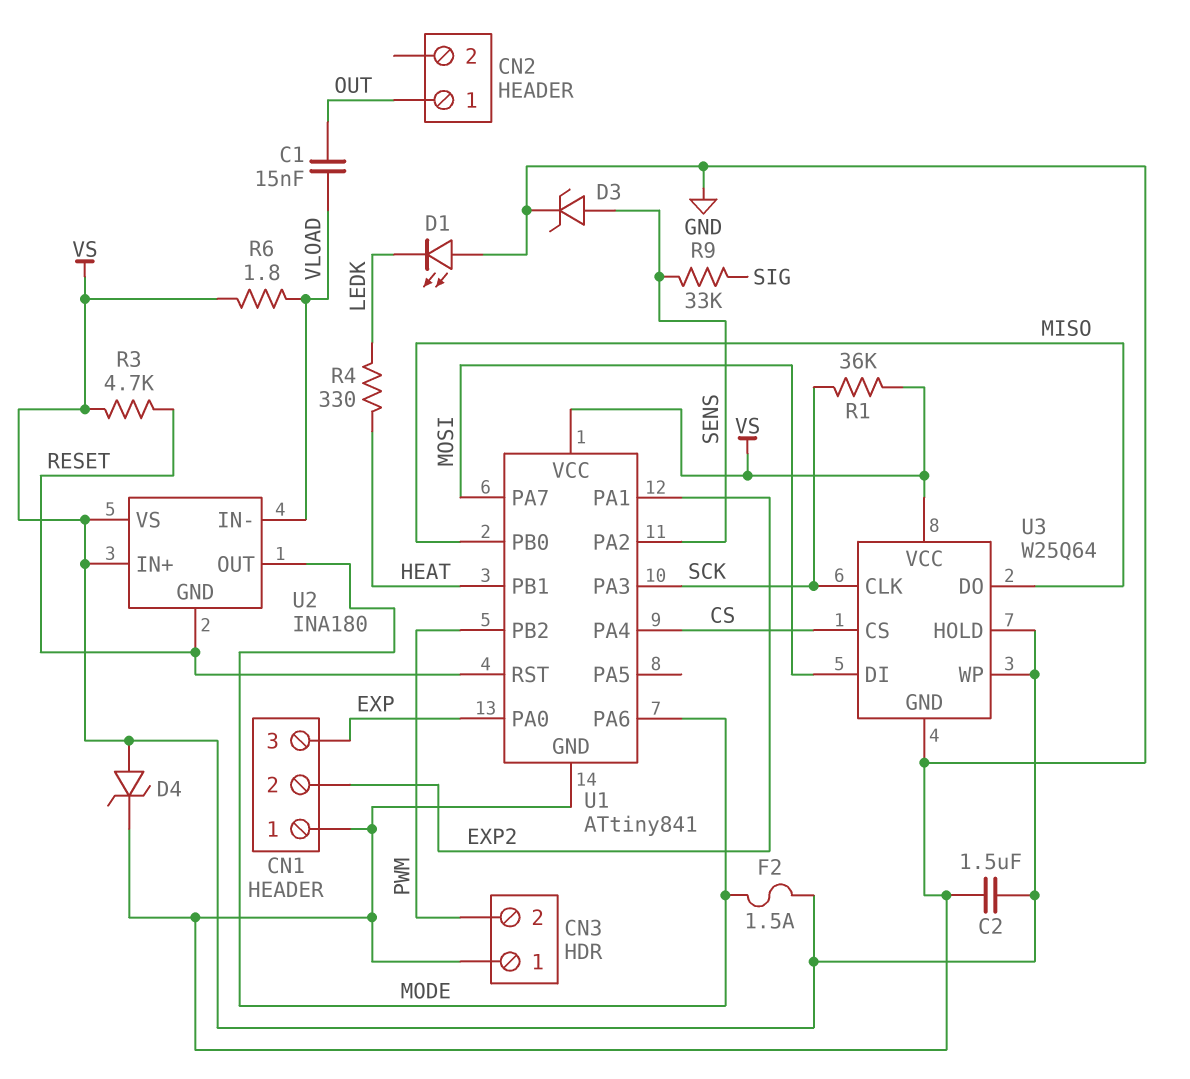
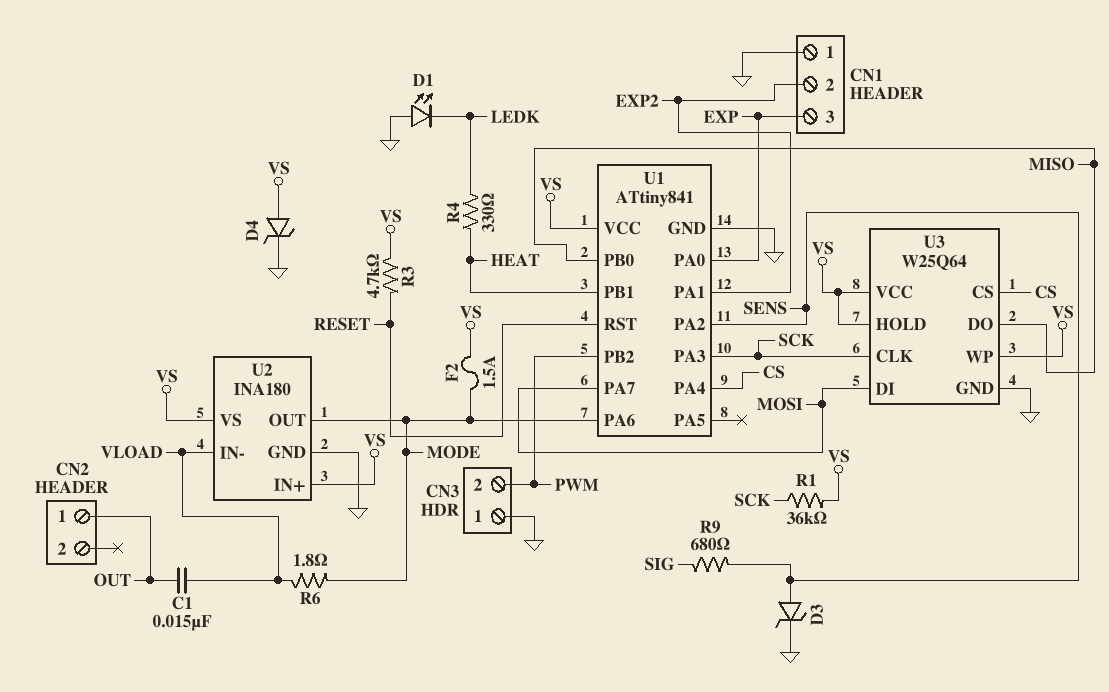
C2: 1.5uF (GND, VS) -> none
R6: 1.8 (VLOAD, VS) -> 1.8 (MODE, VLOAD)
R9: 33k (SENS, SIG) -> 680 (SENS, SIG)
U2 pin GND: RESET -> GND

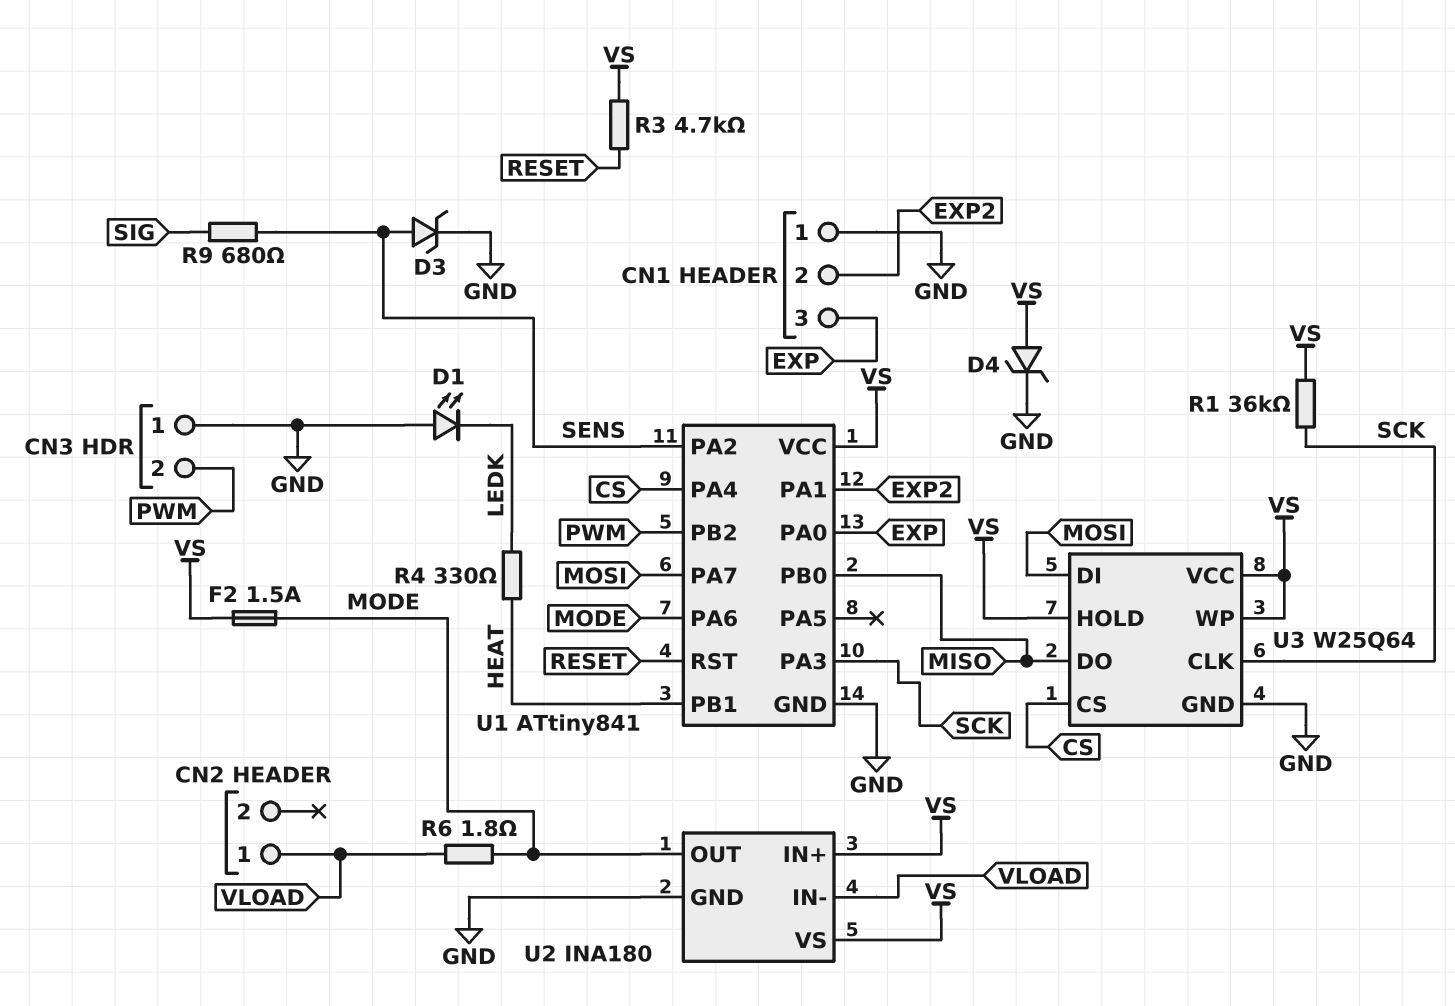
C1: 15nF (OUT, VLOAD) -> none
CN2 pin 1: OUT -> VLOAD

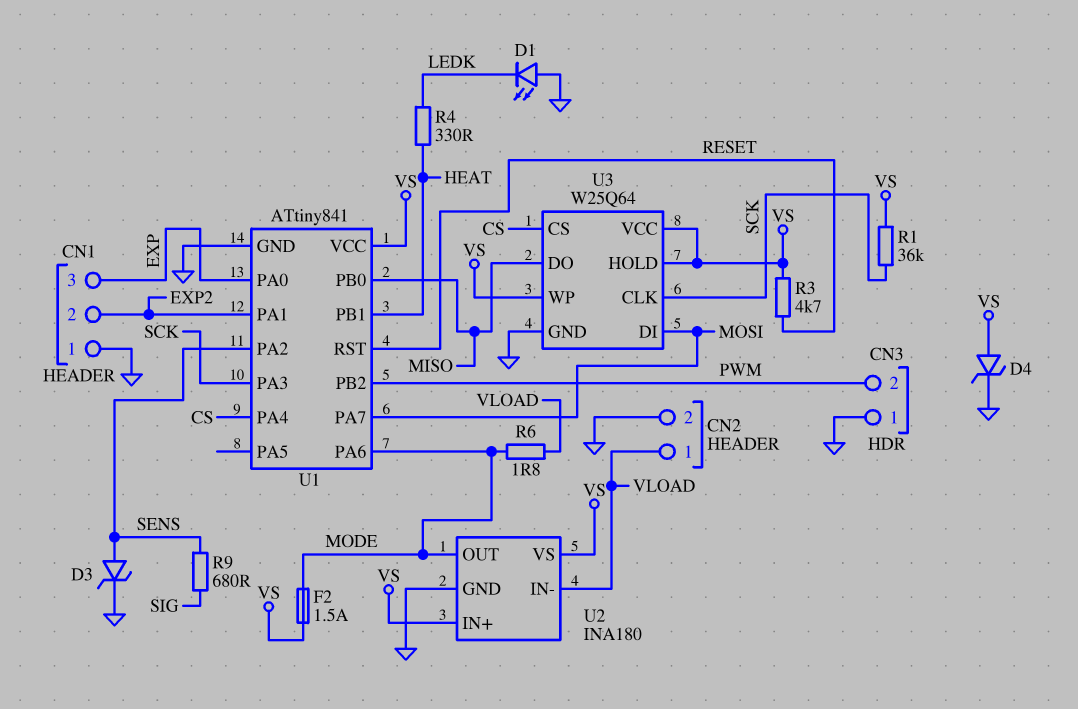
CN2 pin 2: none -> GND

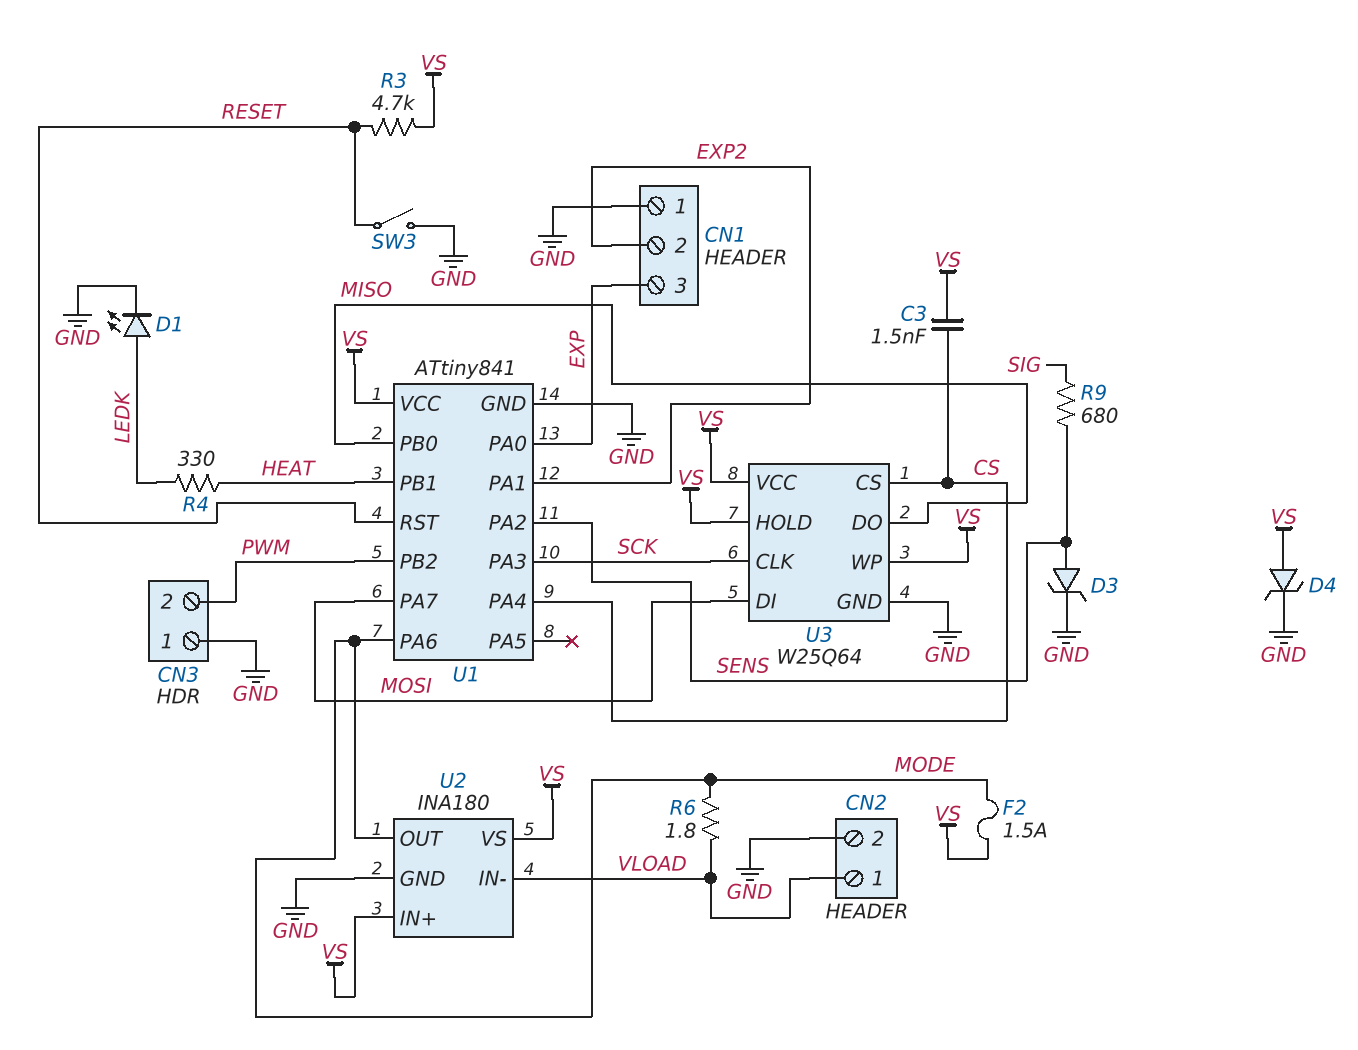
C3: none -> 1.5nF (CS, VS)
D1: LED (A GND, K LEDK) -> LED (A LEDK, K GND)
R1: 36k (SCK, VS) -> none
SW3: none -> switch (GND, RESET)

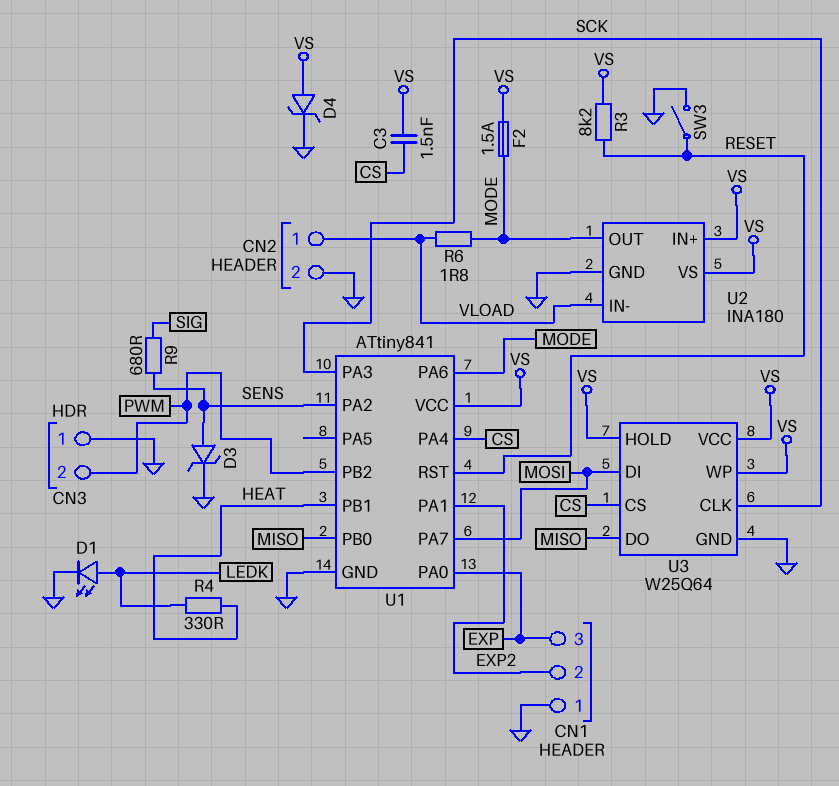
R3: 4.7k (RESET, VS) -> 8.2k (RESET, VS)

